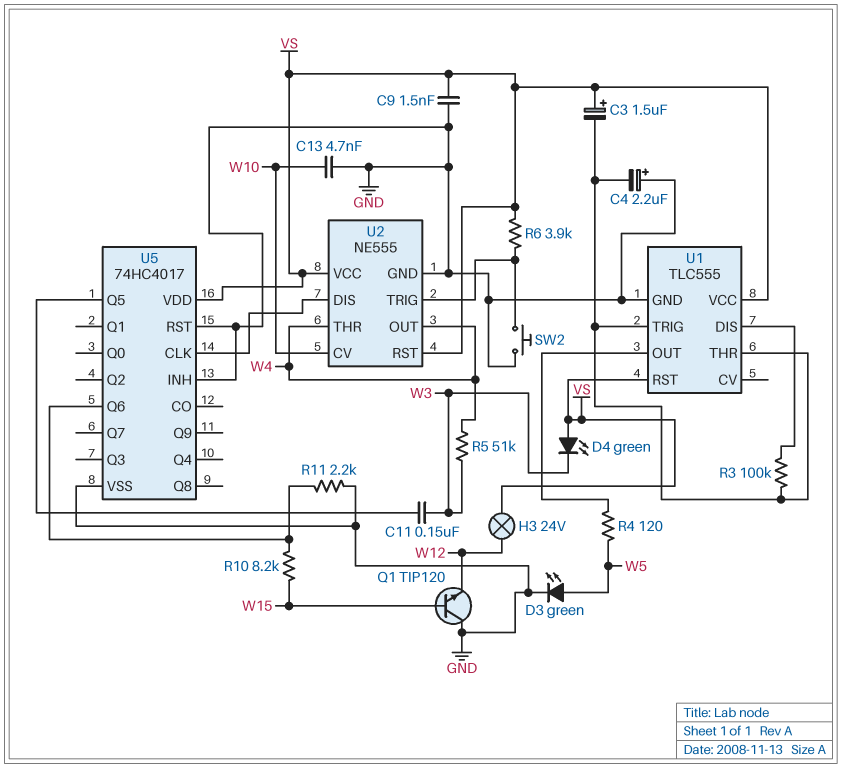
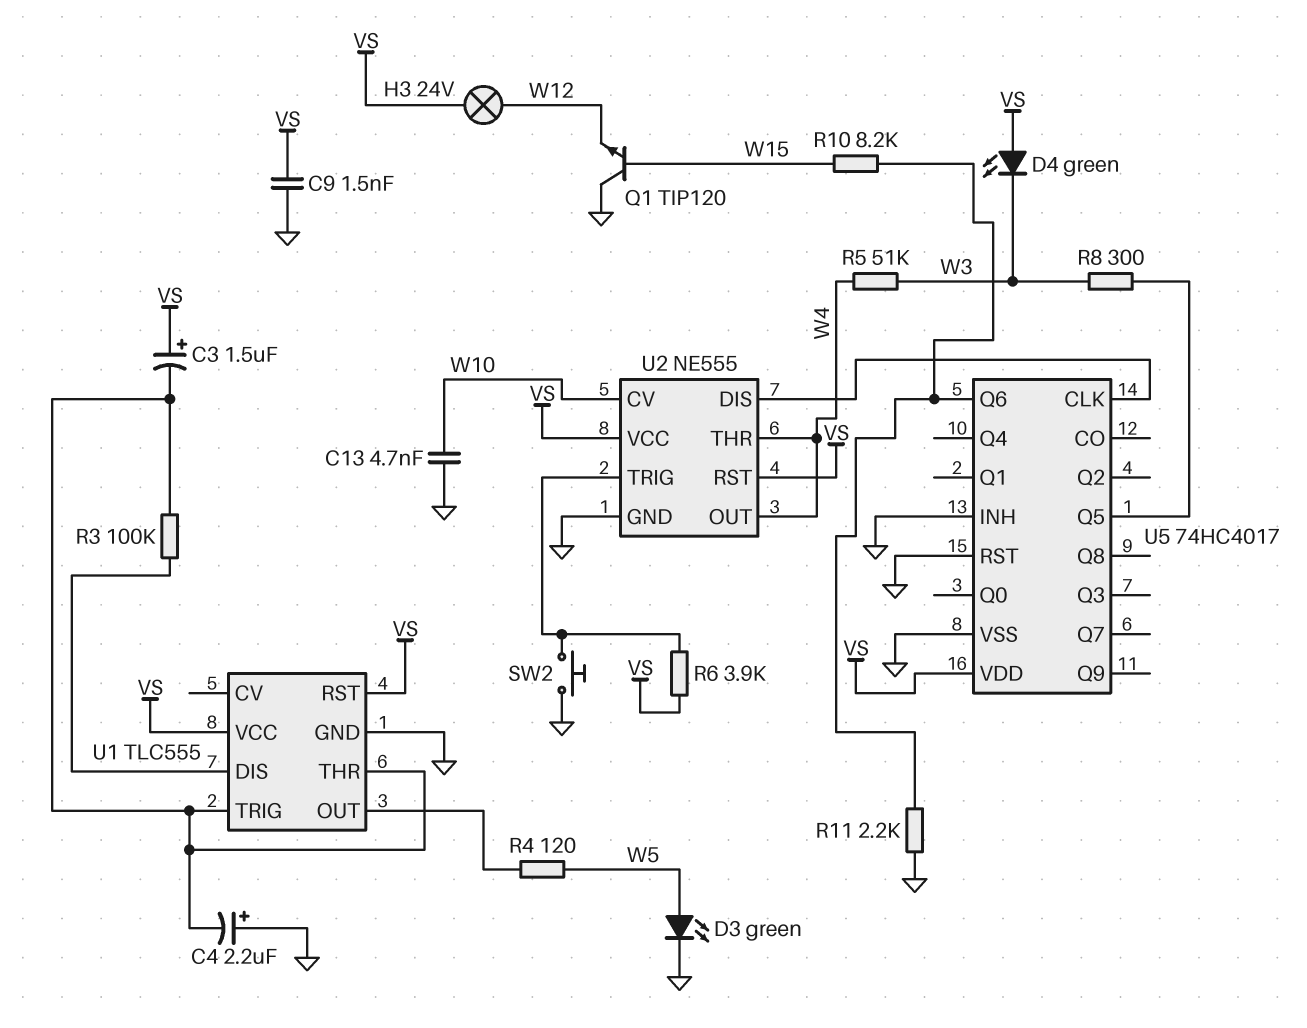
C11: 150nF (U5/Q5, W3) -> none
R8: none -> 300 (U5/Q5, W3)

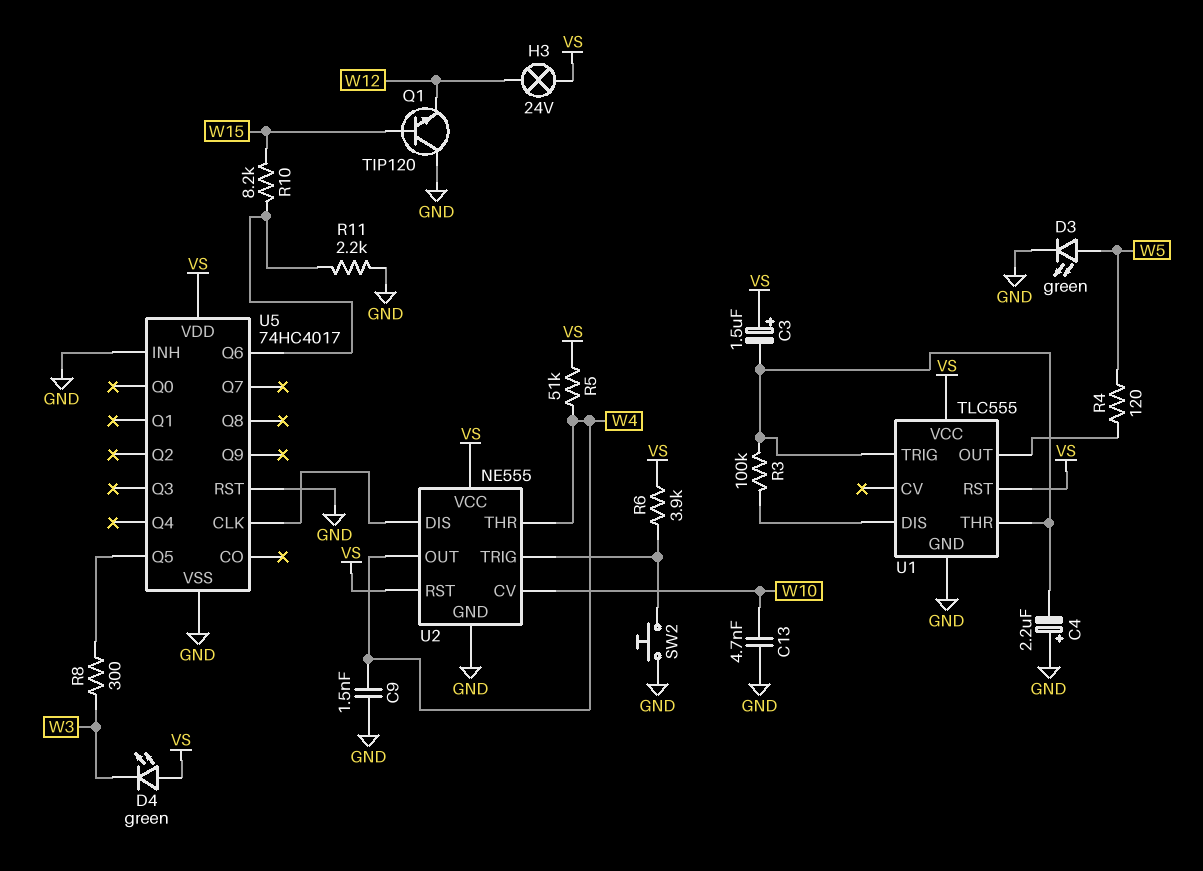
C9: 1.5nF (GND, VS) -> 1.5nF (GND, W4)
R5: 51k (W3, W4) -> 51k (VS, W4)

